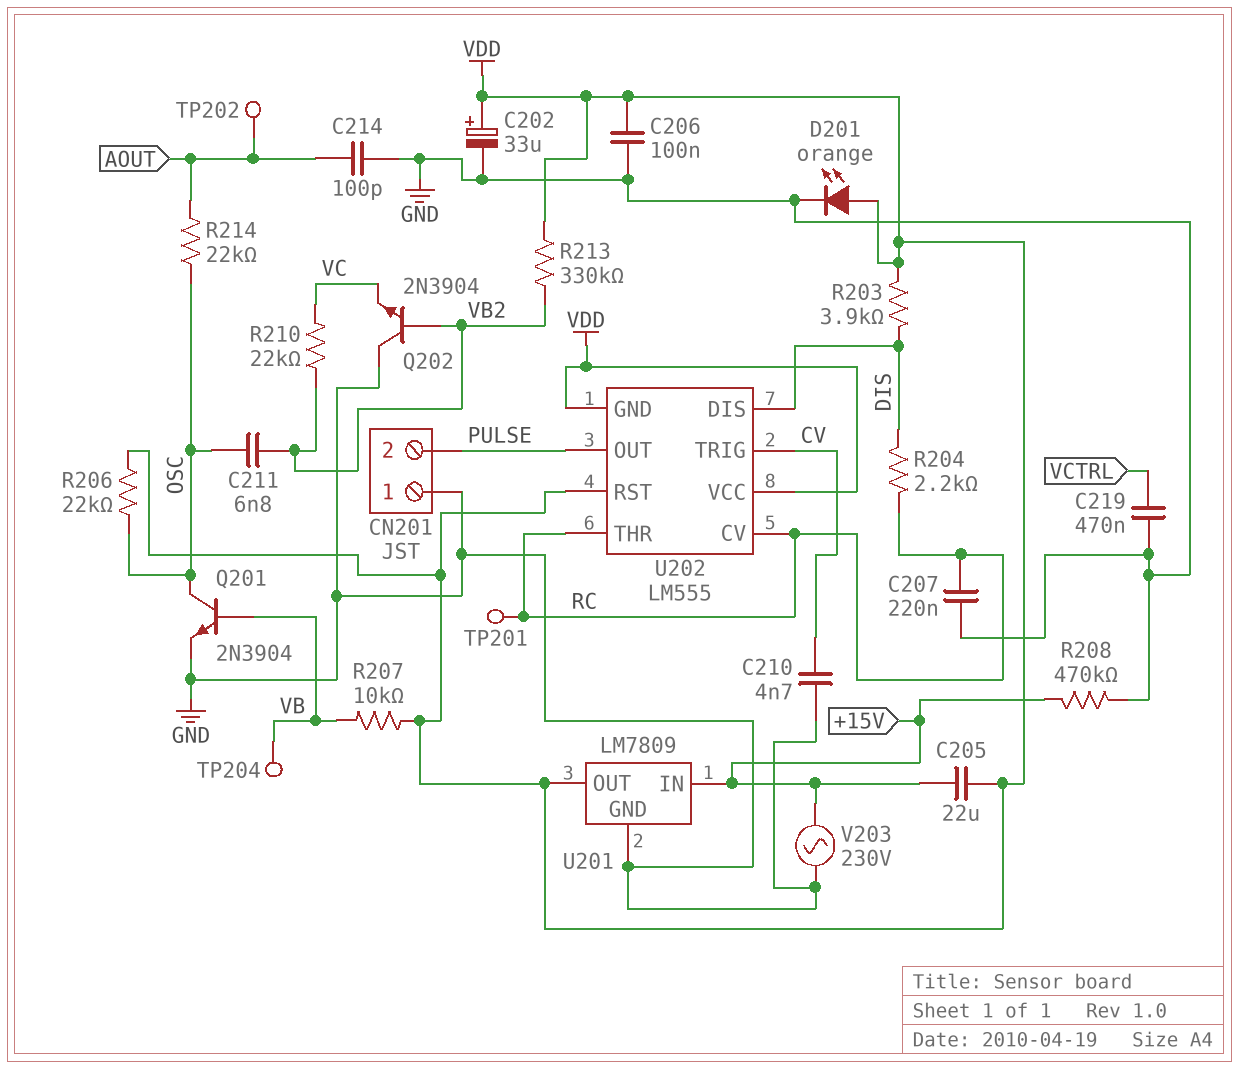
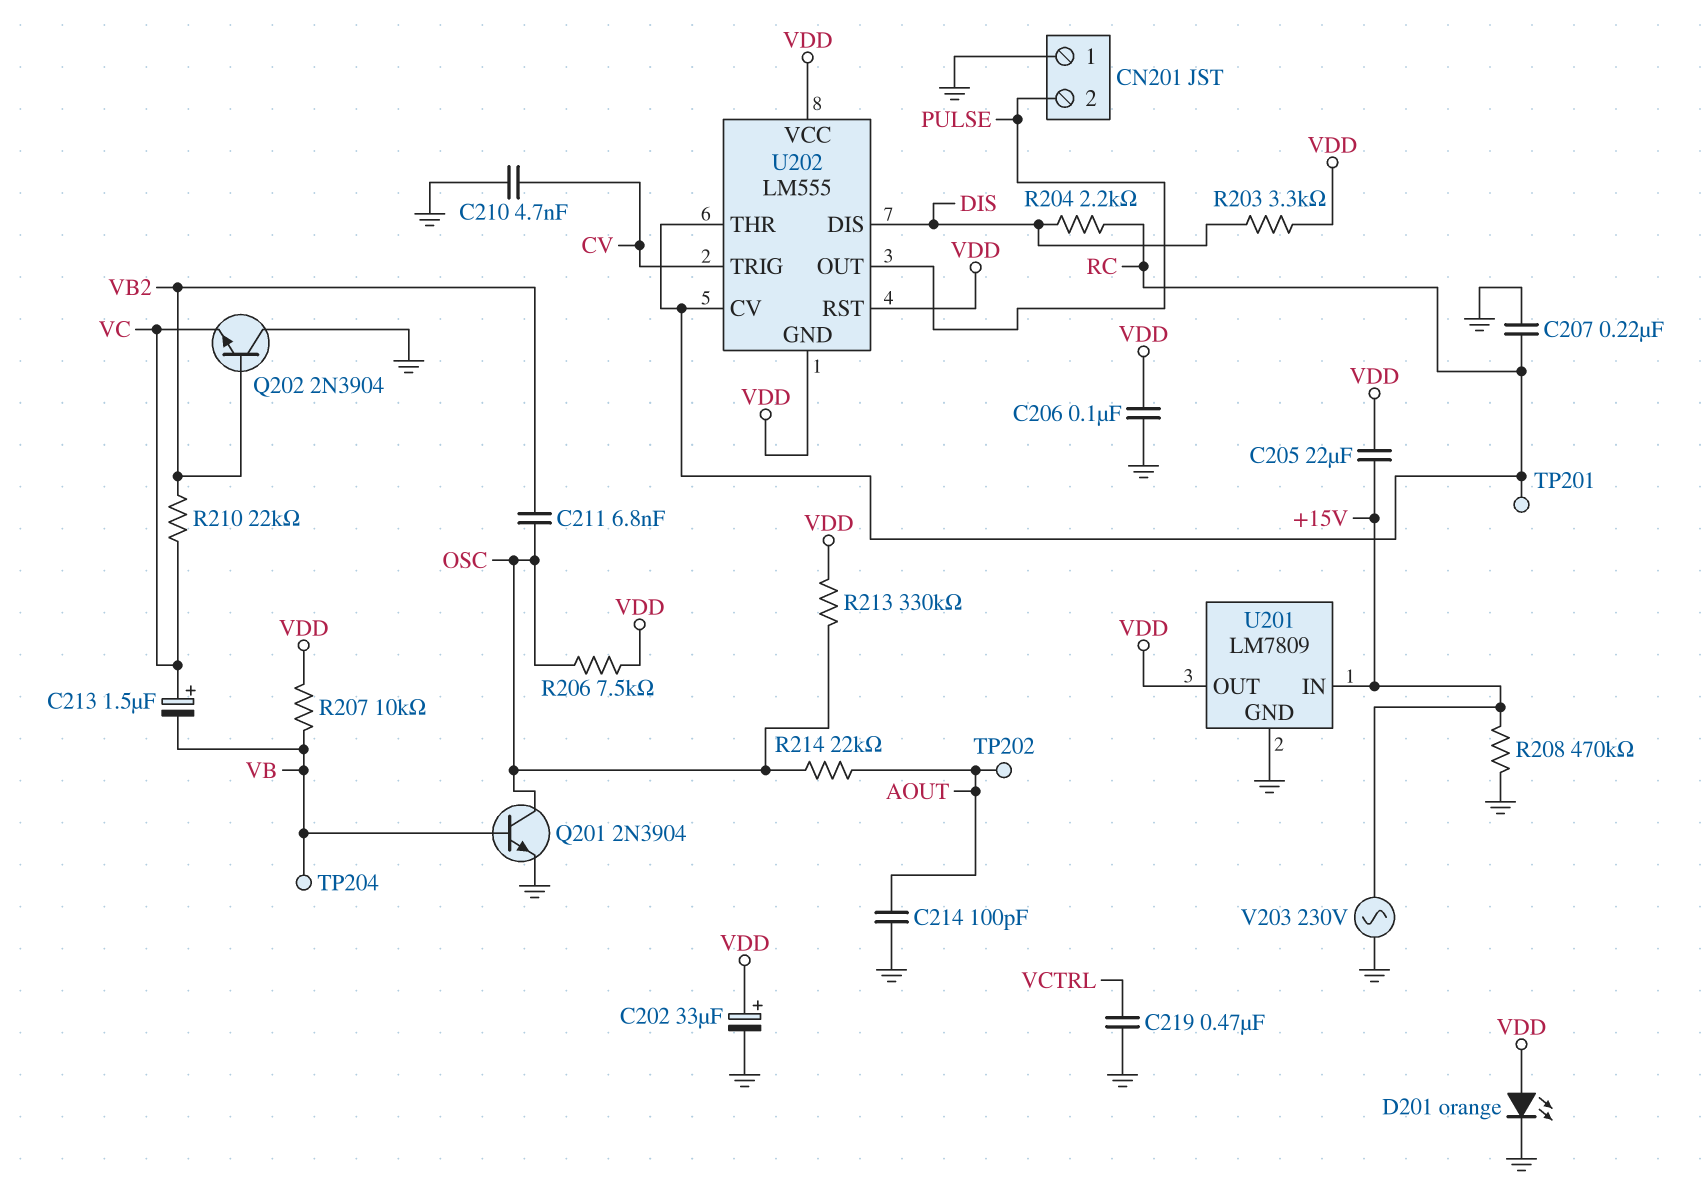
C213: none -> 1.5uF (plus VC, minus VB)
R203: 3.9k (DIS, VDD) -> 3.3k (DIS, VDD)
R206: 22k (OSC, VDD) -> 7.5k (OSC, VDD)
R213: 330k (VB2, VDD) -> 330k (OSC, VDD)

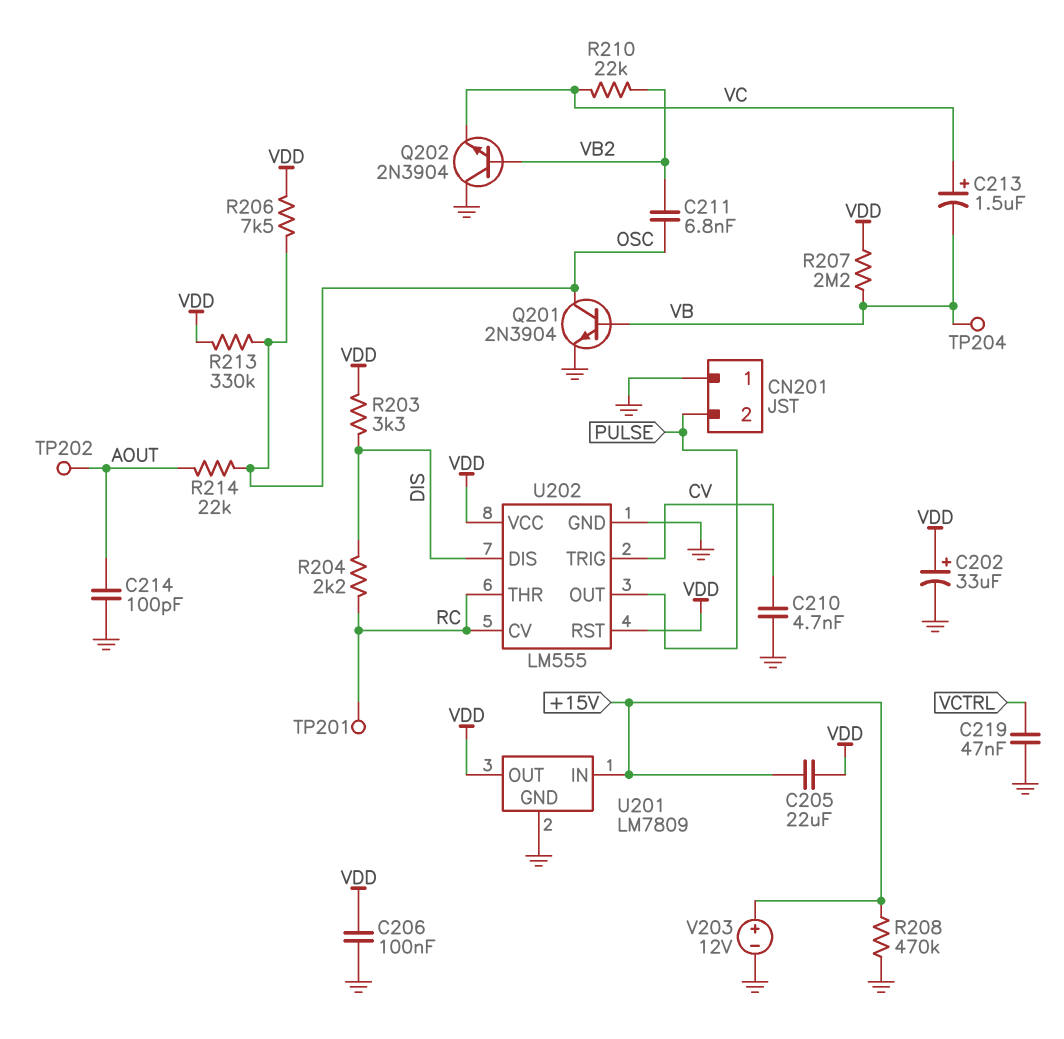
C207: 220nF (GND, RC) -> none
C219: 470nF (GND, VCTRL) -> 47nF (GND, VCTRL)
D201: LED orange (A VDD, K GND) -> none
R207: 10k (VB, VDD) -> 2.2M (VB, VDD)
U202 pin GND: VDD -> GND
V203: AC 230V (+15V, GND) -> 12V (plus +15V, minus GND)

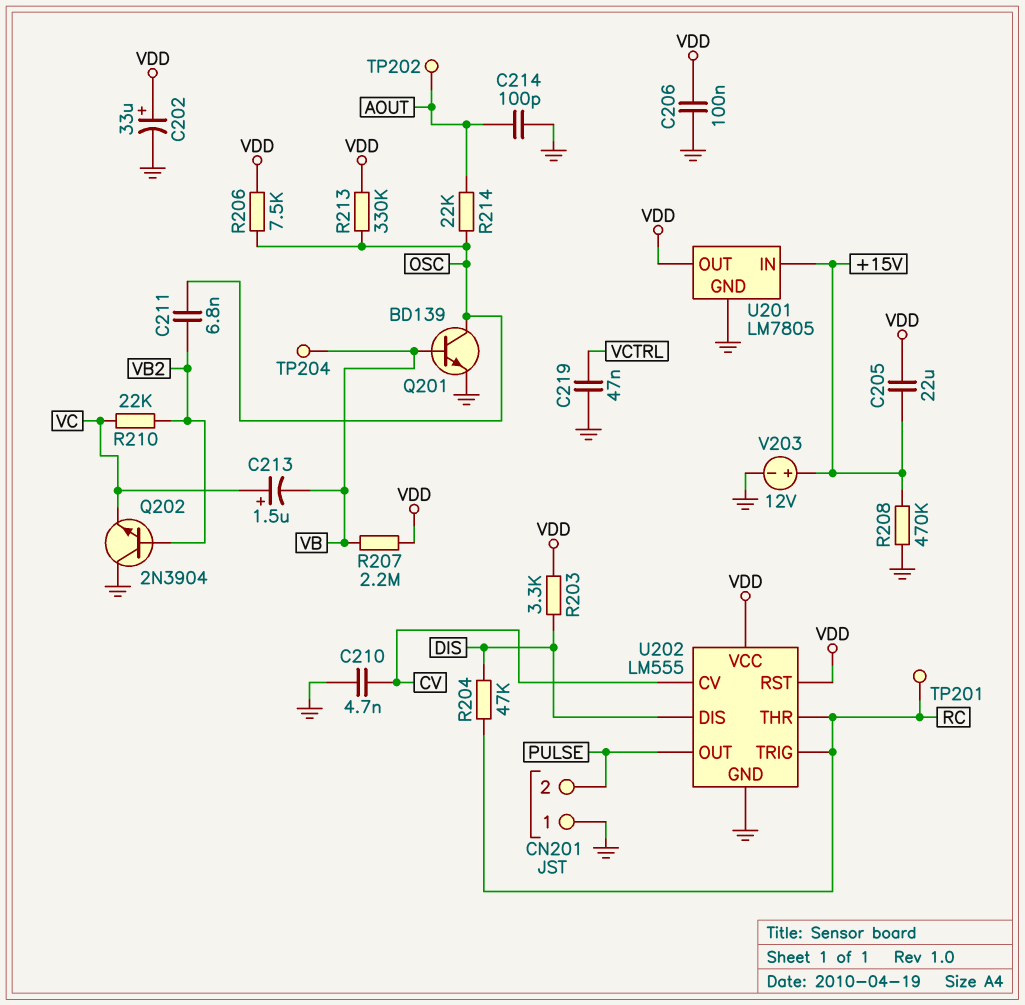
Q201: NPN 2N3904 (B VB, C OSC, E GND) -> NPN BD139 (B VB, C OSC, E GND)
R204: 2.2k (DIS, RC) -> 47k (DIS, RC)
U201: LM7809 -> LM7805
U202 pin CV: RC -> CV
U202 pin TRIG: CV -> RC

